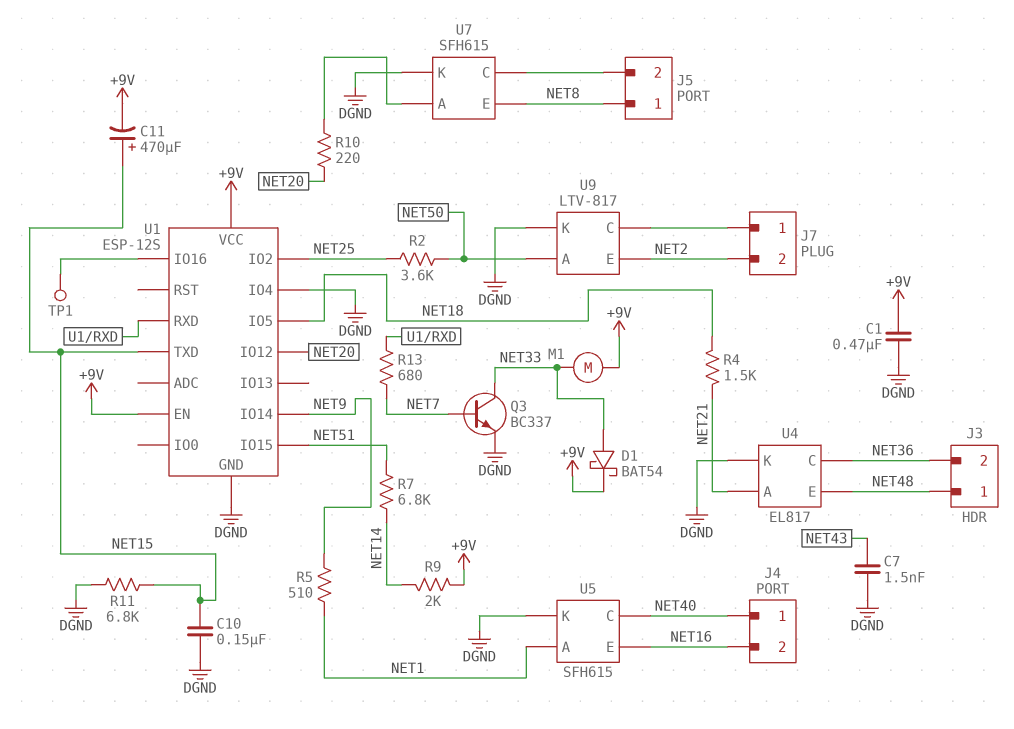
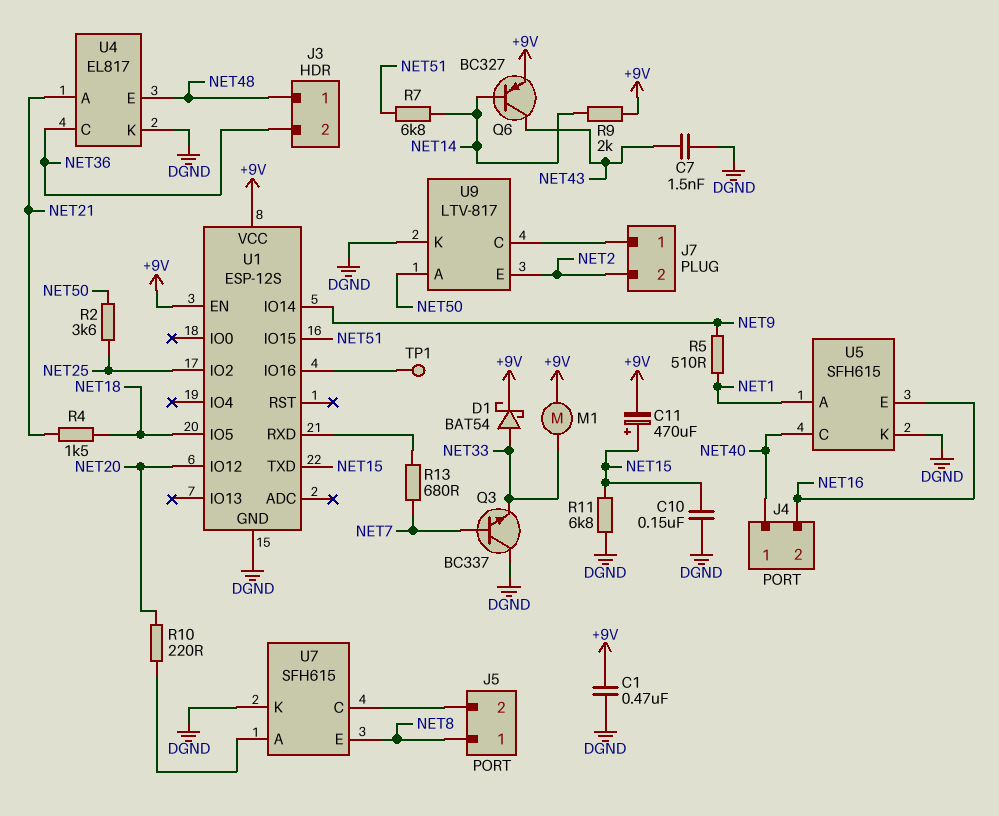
Q3: NPN BC337 (B NET7, C NET33, E DGND) -> NPN BC337 (B NET7, C DGND, E NET33)
Q6: none -> PNP BC327 (B NET14, C NET43, E +9V)
U1 pin IO4: DGND -> none

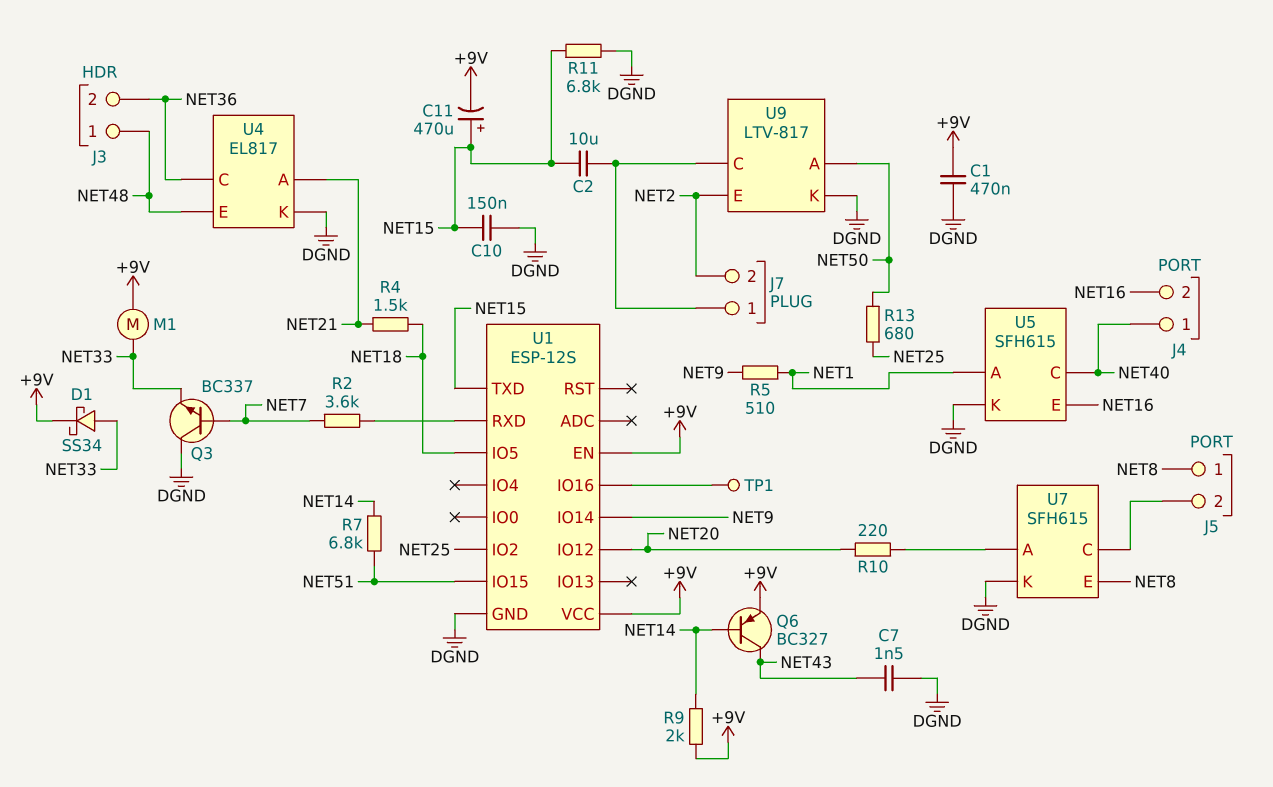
C2: none -> 10uF (J7/1, NET15)
D1: schottky BAT54 (A NET33, K +9V) -> schottky SS34 (A NET33, K +9V)
R2: 3.6k (NET25, NET50) -> 3.6k (NET7, U1/RXD)
R13: 680 (NET7, U1/RXD) -> 680 (NET25, NET50)

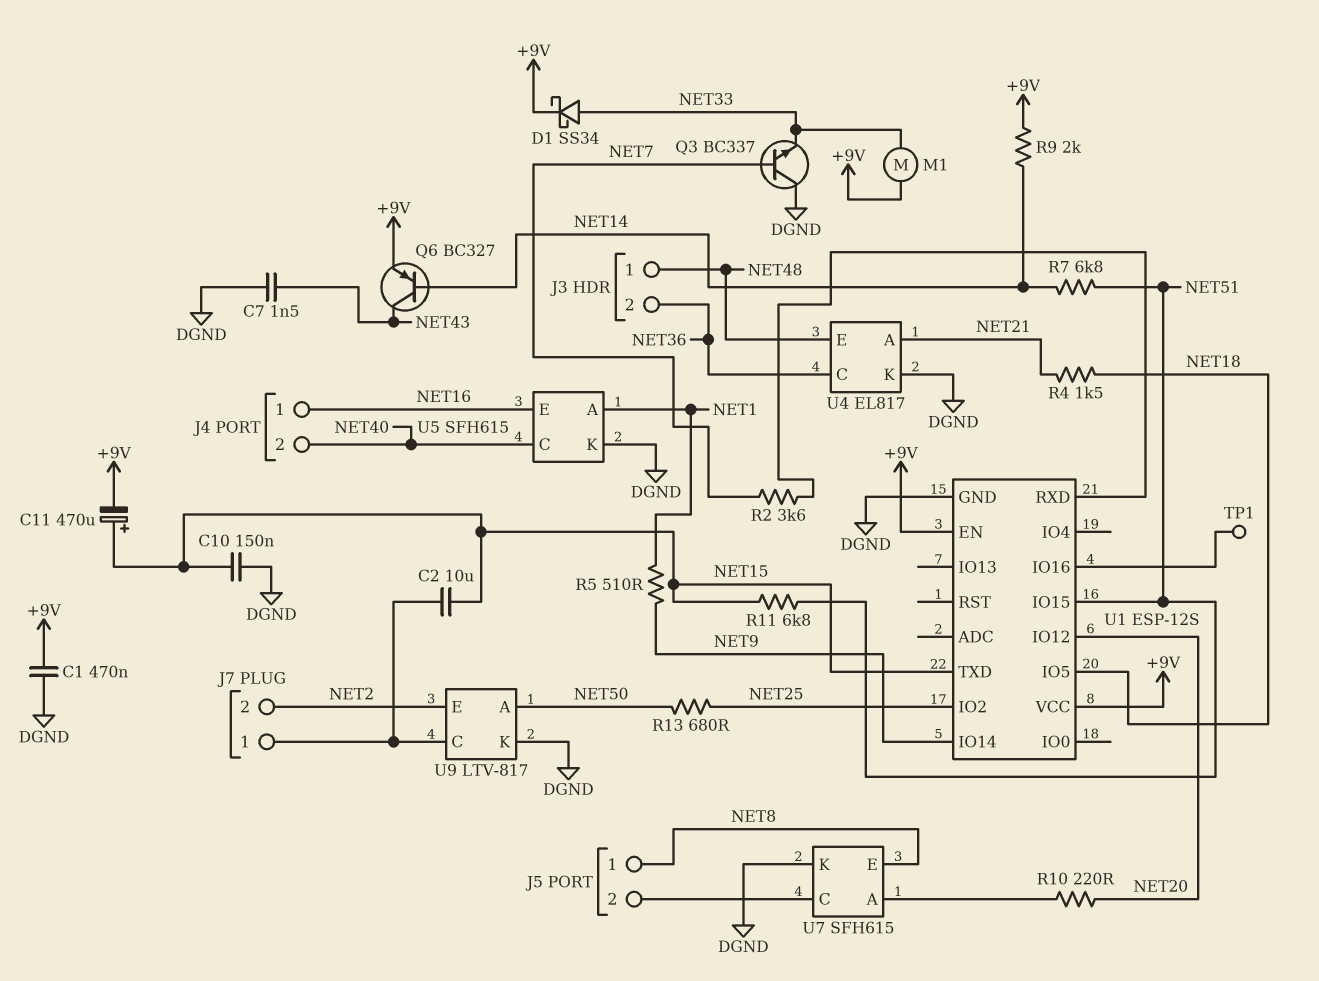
J4 pin 1: NET40 -> NET16
J4 pin 2: NET16 -> NET40
R11: 6.8k (DGND, NET15) -> 6.8k (NET15, NET51)

